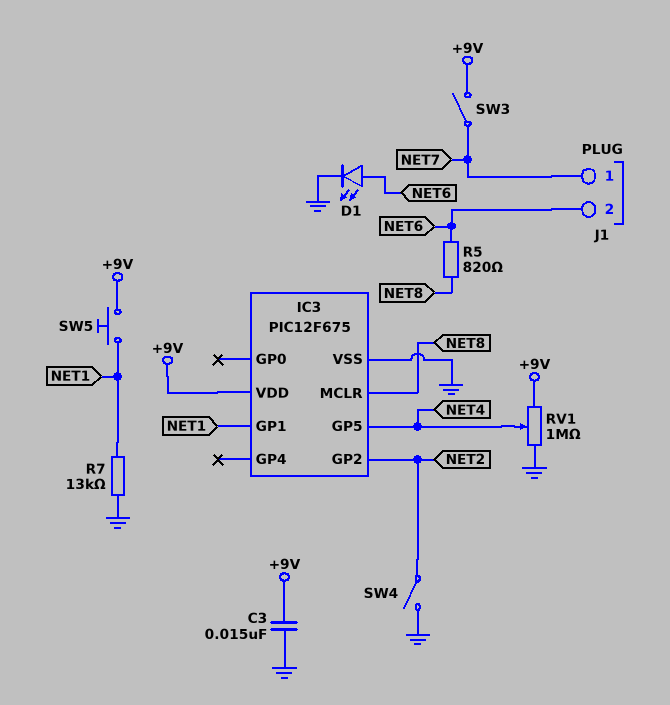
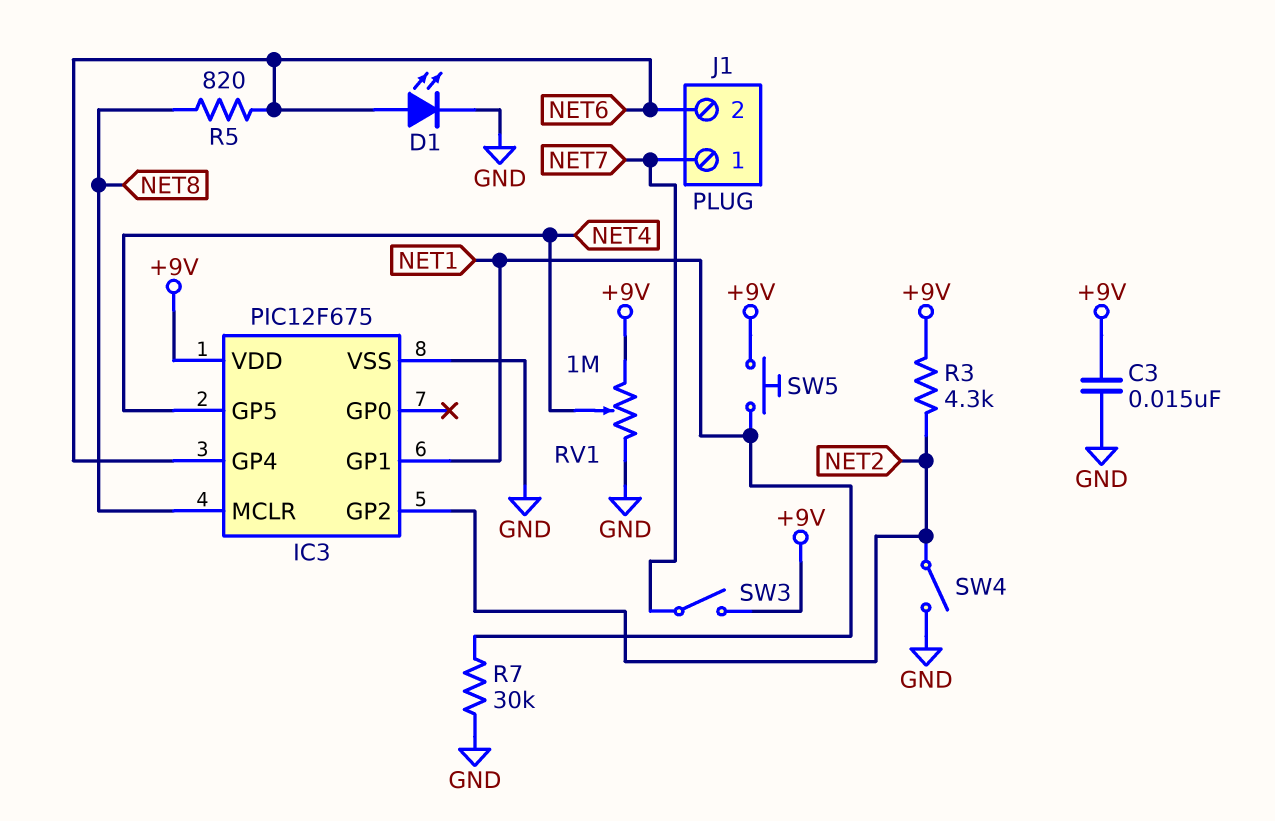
IC3 pin GP4: none -> NET6
R3: none -> 4.3k (+9V, NET2)
R7: 13k (GND, NET1) -> 30k (GND, NET1)

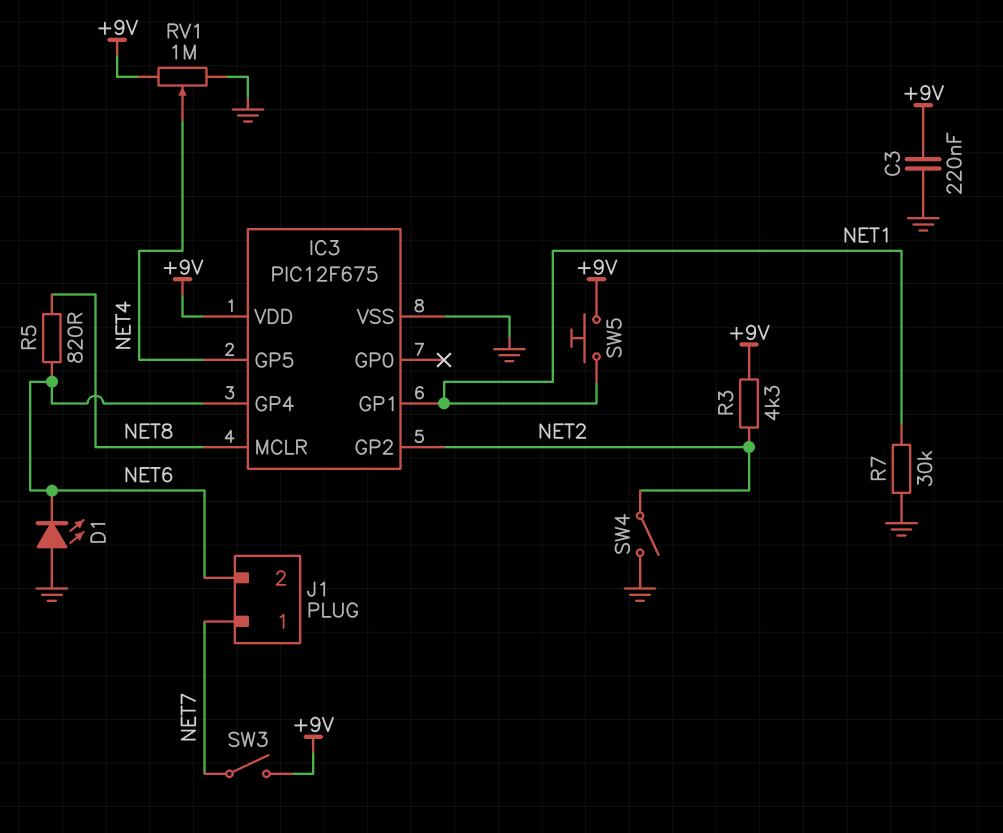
C3: 15nF (+9V, GND) -> 220nF (+9V, GND)
D1: LED (A NET6, K GND) -> LED (A GND, K NET6)

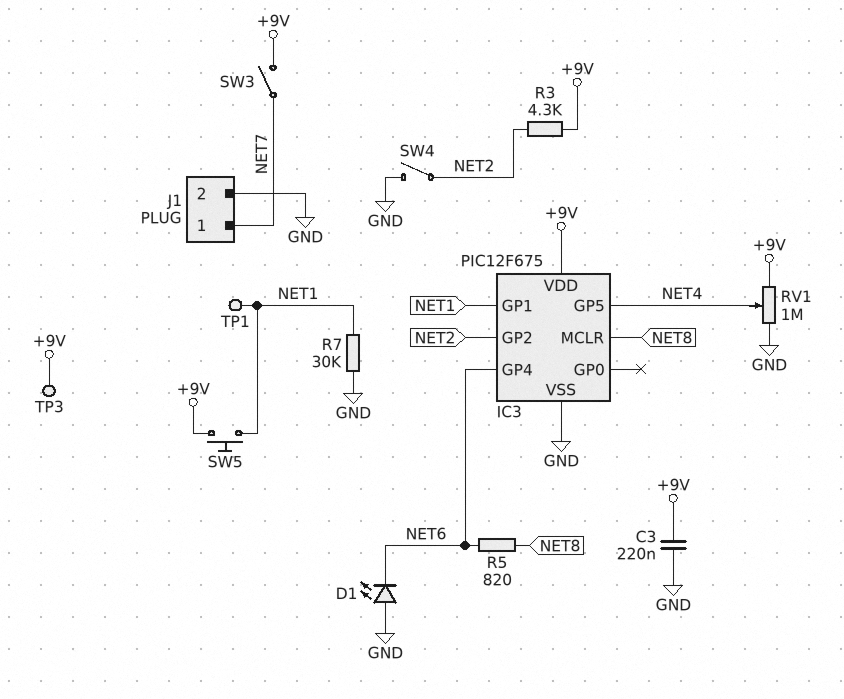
J1 pin 2: NET6 -> GND
TP1: none -> test point (NET1)
TP3: none -> test point (+9V)

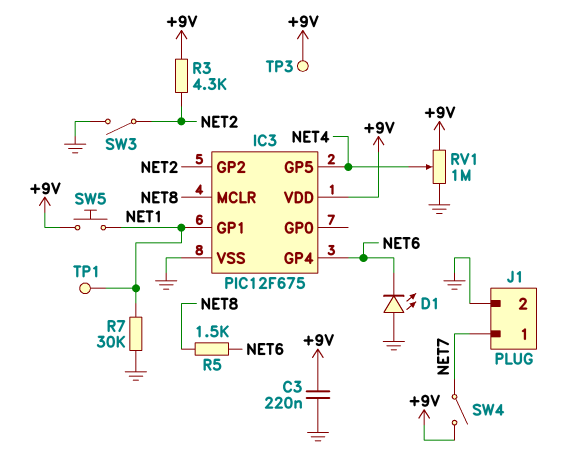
R5: 820 (NET6, NET8) -> 1.5k (NET6, NET8)
SW3: switch (+9V, NET7) -> switch (GND, NET2)
SW4: switch (GND, NET2) -> switch (+9V, NET7)

